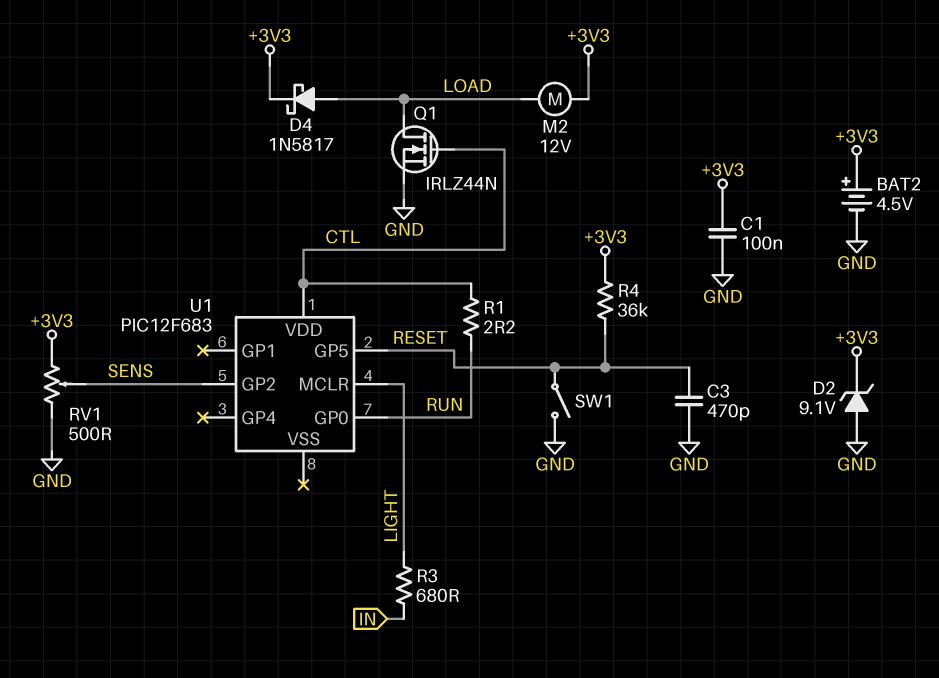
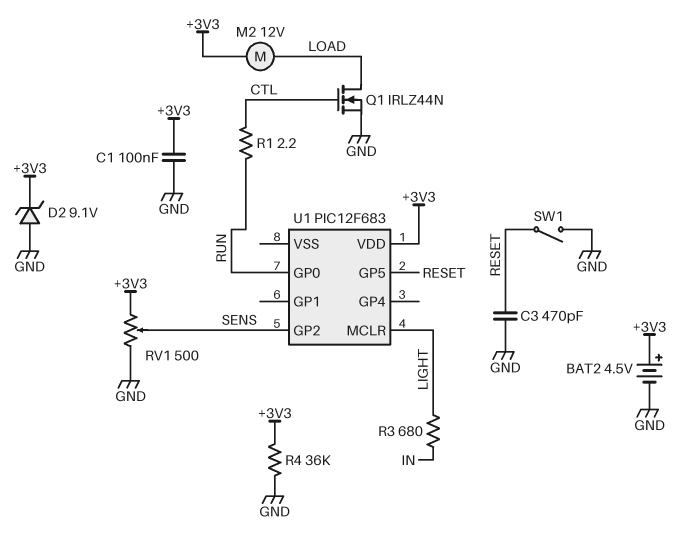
D4: schottky 1N5817 (A LOAD, K +3V3) -> none
R4: 36k (+3V3, RESET) -> 36k (+3V3, GND)
U1 pin VDD: CTL -> +3V3

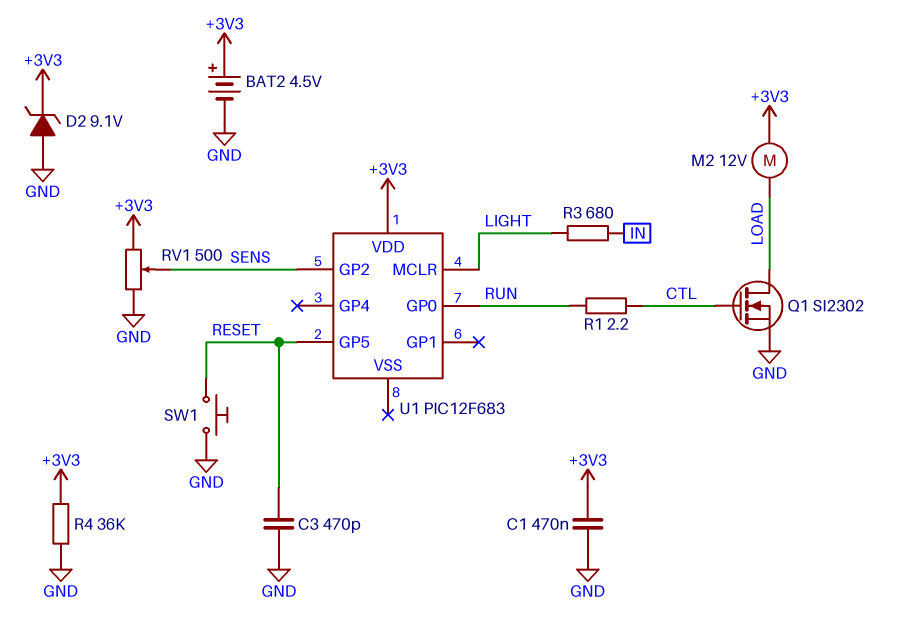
C1: 100nF (+3V3, GND) -> 470nF (+3V3, GND)
Q1: NMOS IRLZ44N (G CTL, D LOAD, S GND) -> NMOS SI2302 (G CTL, D LOAD, S GND)
SW1: switch (GND, RESET) -> button (GND, RESET)

